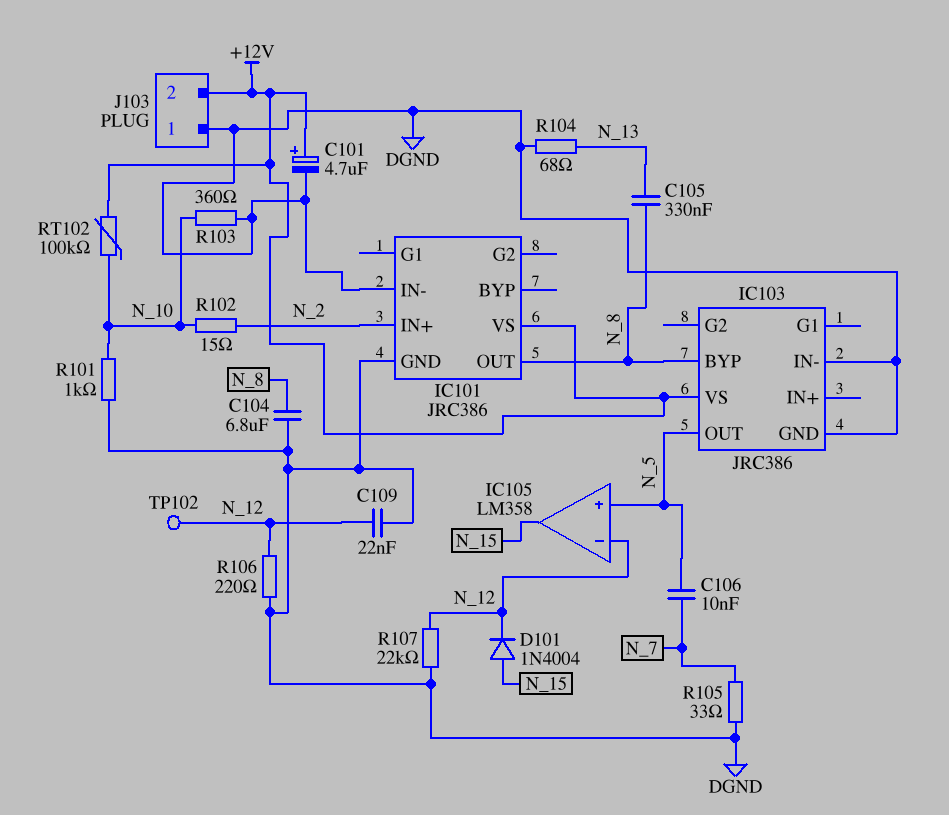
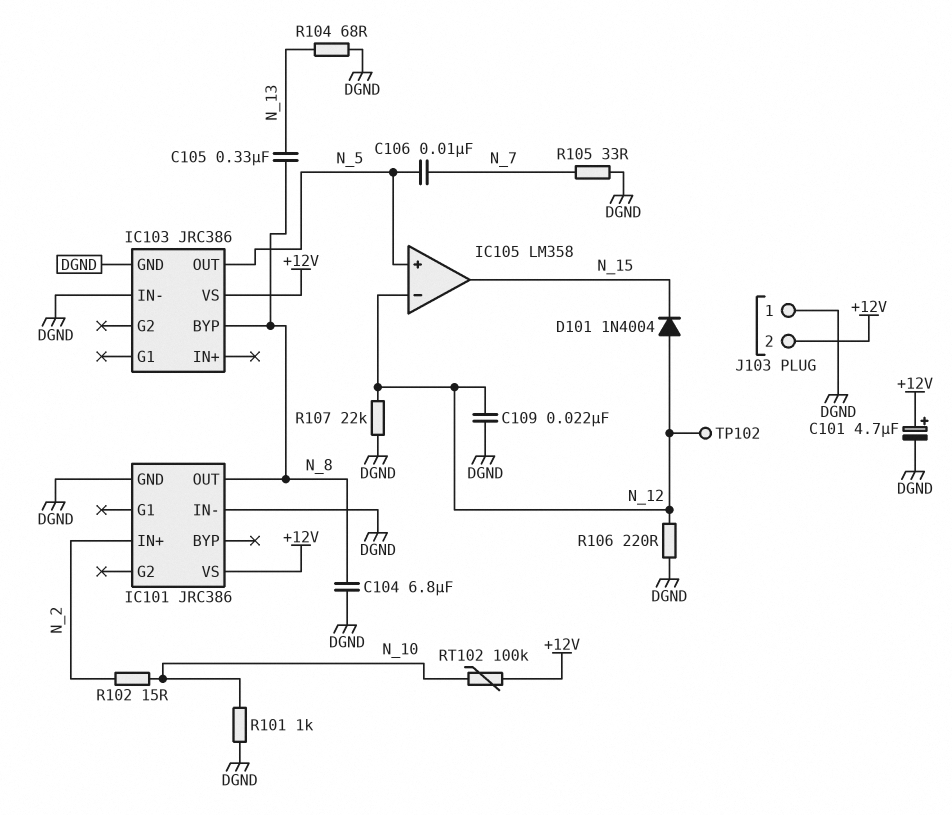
D101: diode 1N4004 (A N_15, K N_12) -> diode 1N4004 (A N_12, K N_15)
R103: 360 (DGND, N_10) -> none

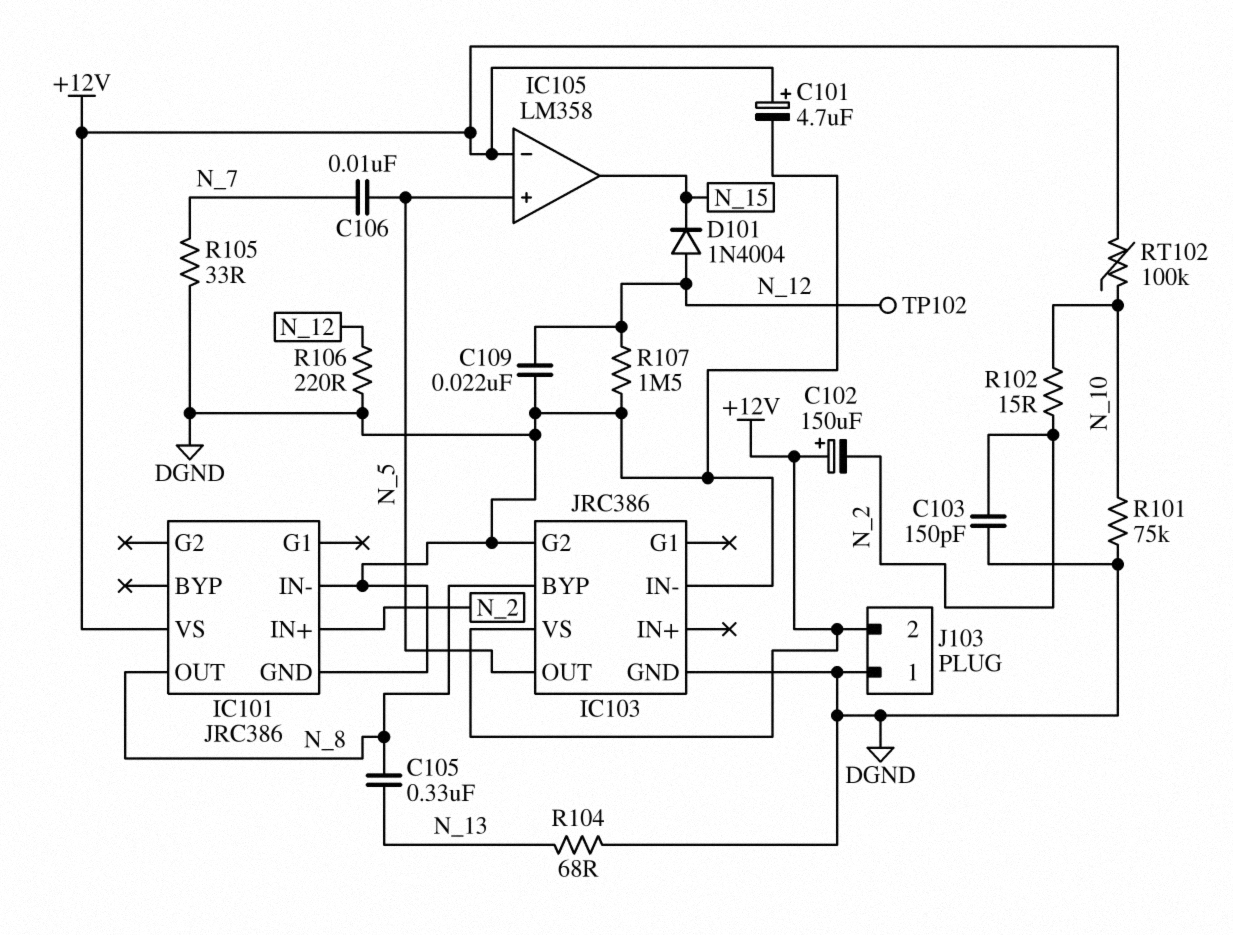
C102: none -> 150uF (plus +12V, minus N_2)
C103: none -> 150pF (DGND, N_2)
C104: 6.8uF (DGND, N_8) -> none
IC103 pin G2: none -> DGND
IC105 pin in-: N_12 -> +12V
R101: 1k (DGND, N_10) -> 75k (DGND, N_10)
R107: 22k (DGND, N_12) -> 1.5M (DGND, N_12)

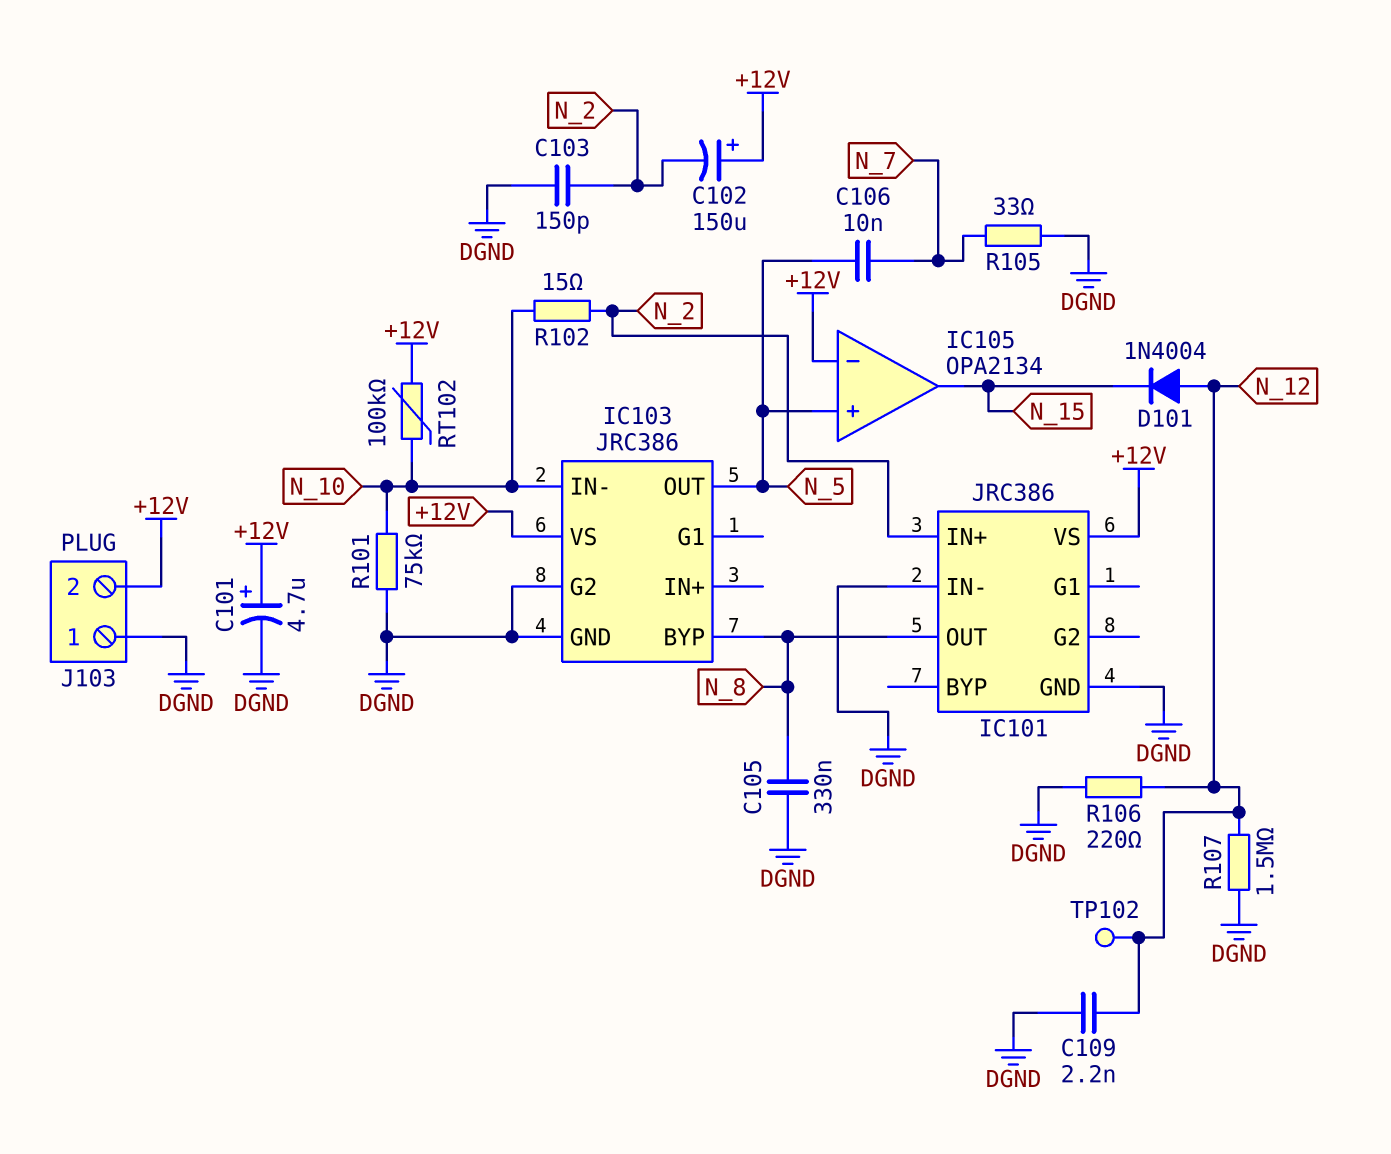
C105: 330nF (N_8, N_13) -> 330nF (DGND, N_8)
C109: 22nF (DGND, N_12) -> 2.2nF (DGND, N_12)
IC103 pin IN-: DGND -> N_10
IC105: LM358 -> OPA2134
R104: 68 (DGND, N_13) -> none

